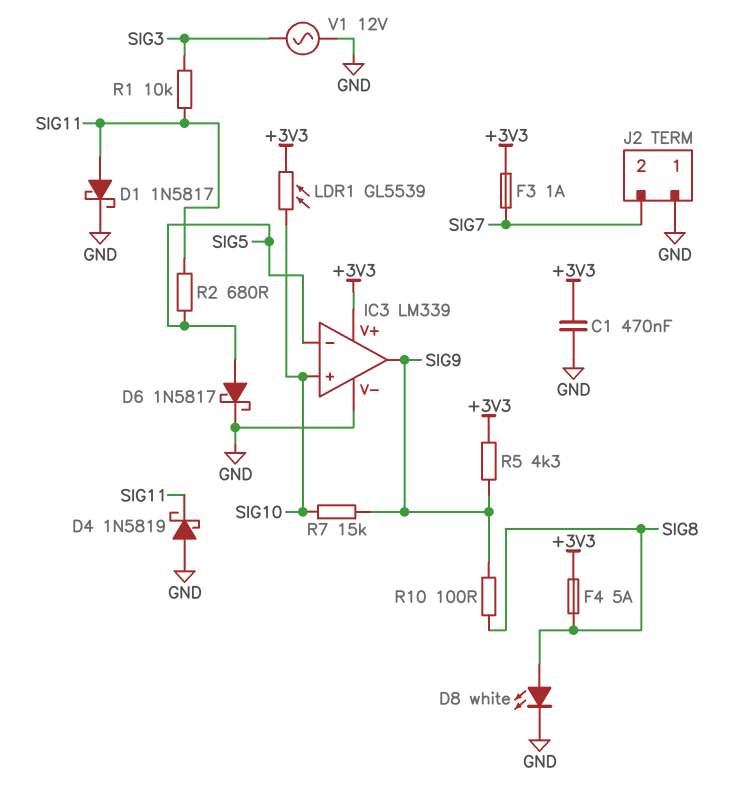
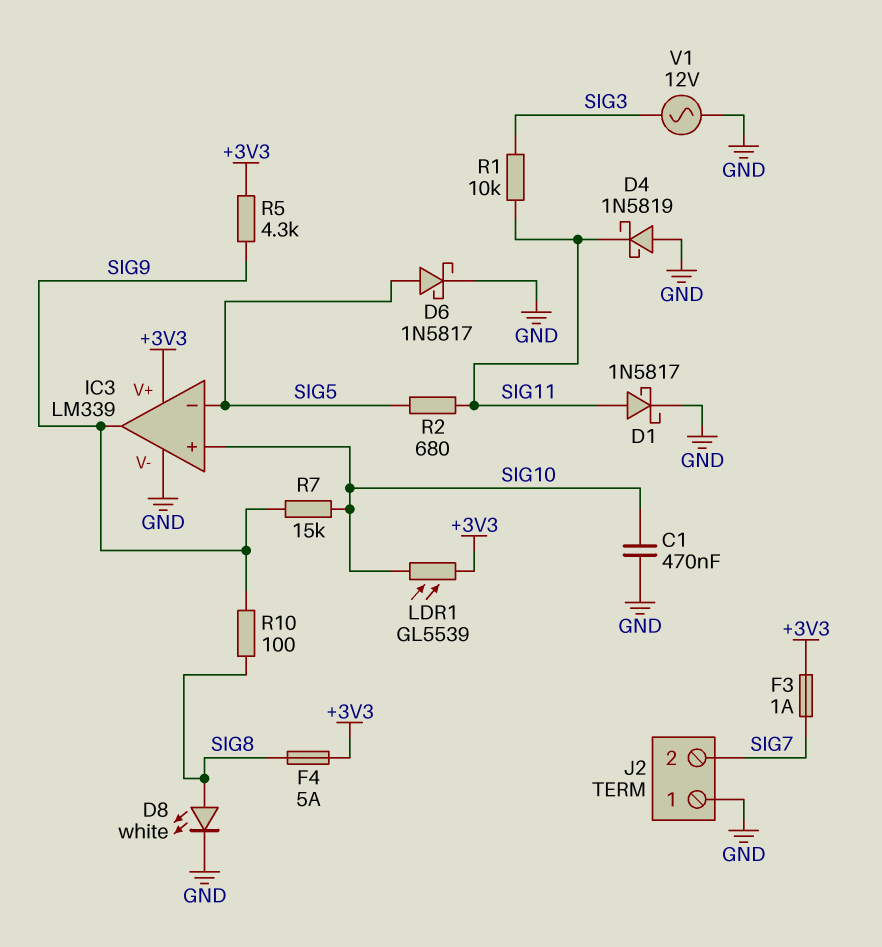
C1: 470nF (+3V3, GND) -> 470nF (GND, SIG10)

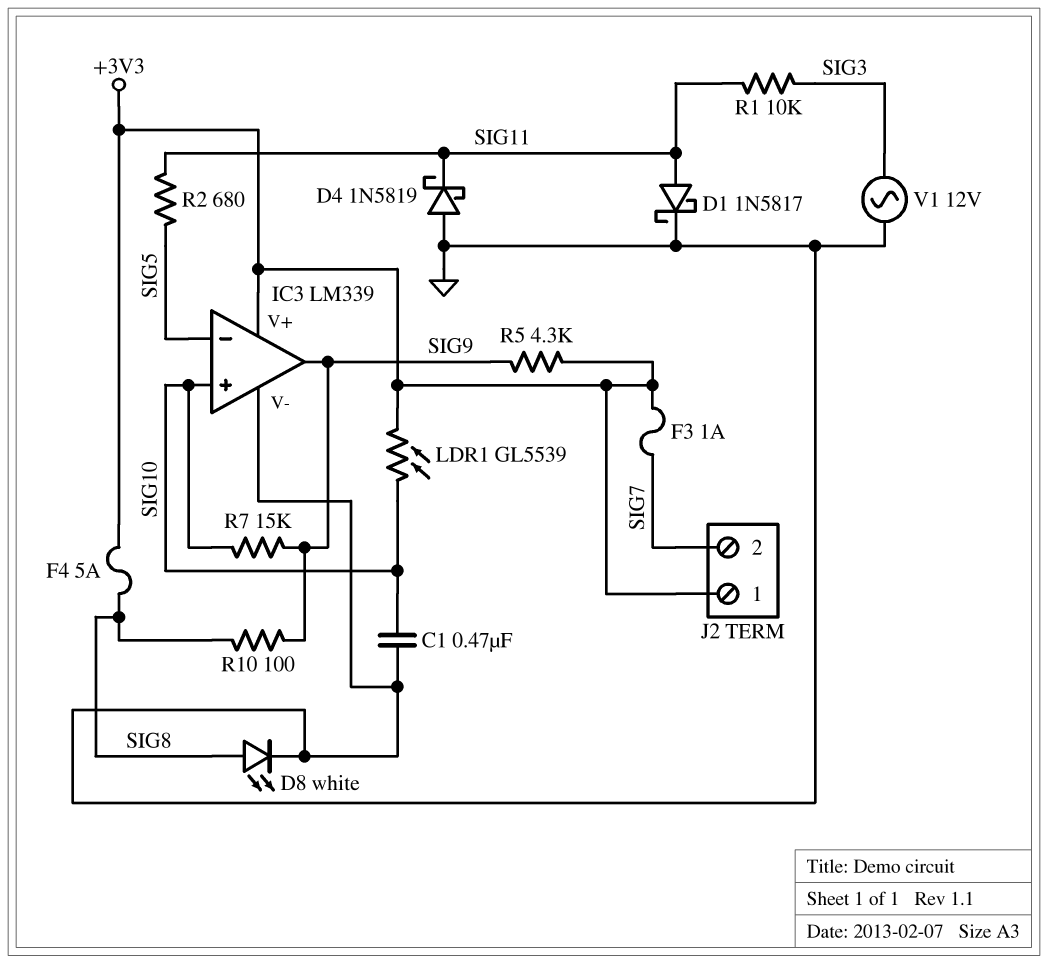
D6: schottky 1N5817 (A SIG5, K GND) -> none
J2 pin 1: GND -> +3V3

